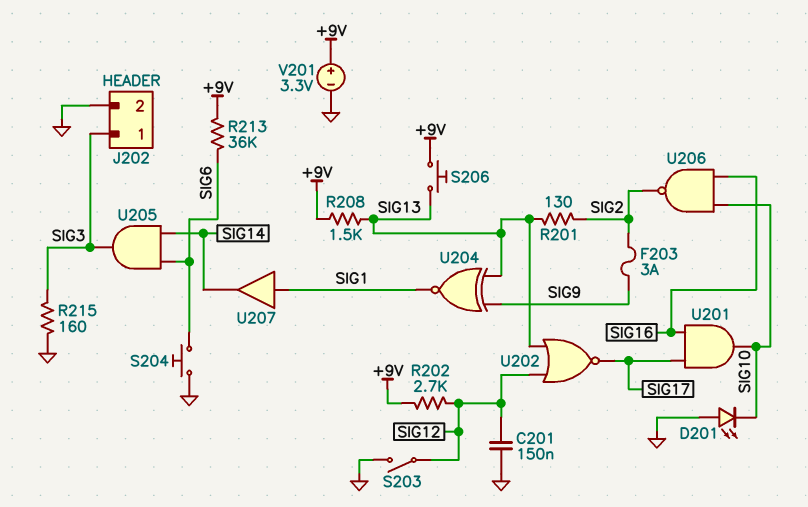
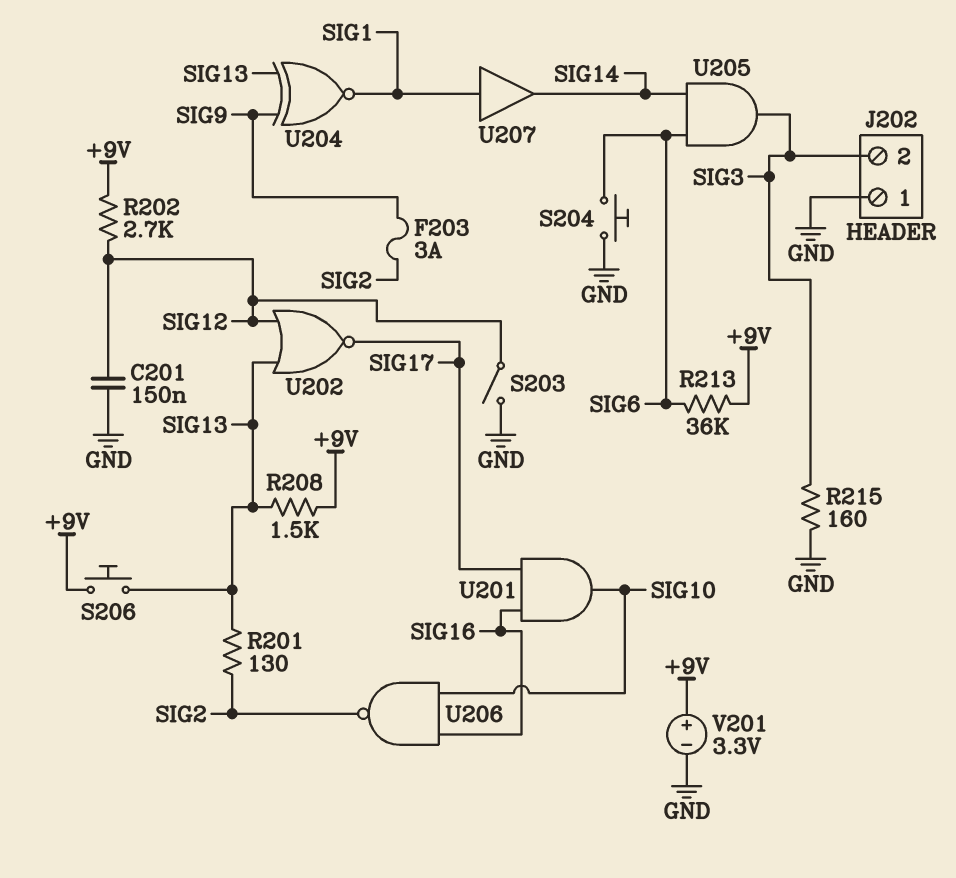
D201: LED (A GND, K SIG10) -> none
J202 pin 1: SIG3 -> GND
J202 pin 2: GND -> SIG3

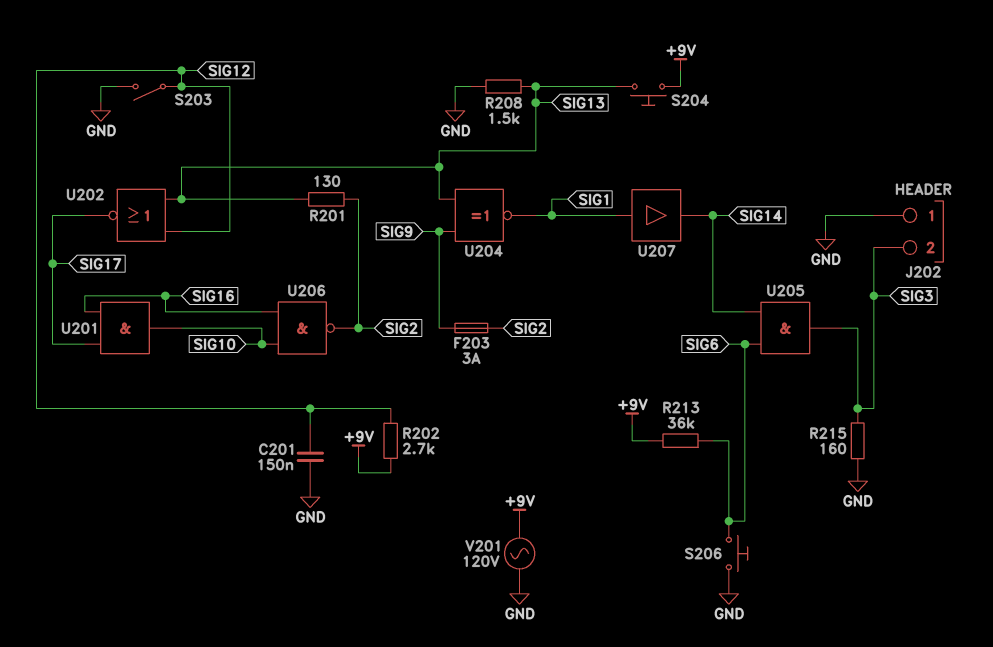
R208: 1.5k (+9V, SIG13) -> 1.5k (GND, SIG13)
S204: button (GND, SIG6) -> button (+9V, SIG13)
S206: button (+9V, SIG13) -> button (GND, SIG6)
V201: 3.3V (plus +9V, minus GND) -> AC 120V (+9V, GND)

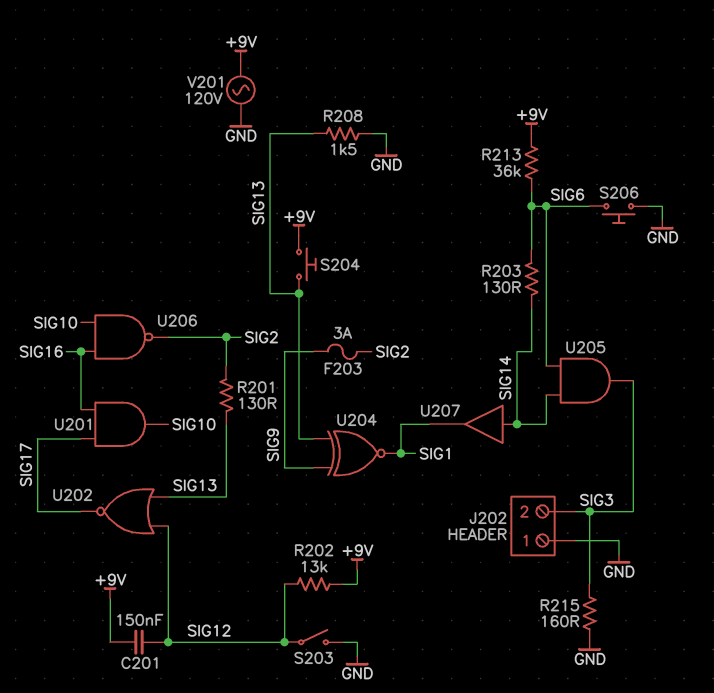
C201: 150nF (GND, SIG12) -> 150nF (+9V, SIG12)
R202: 2.7k (+9V, SIG12) -> 13k (+9V, SIG12)
R203: none -> 130 (SIG6, SIG14)
U207: buffer (in SIG1, out SIG14) -> buffer (in SIG14, out SIG1)

